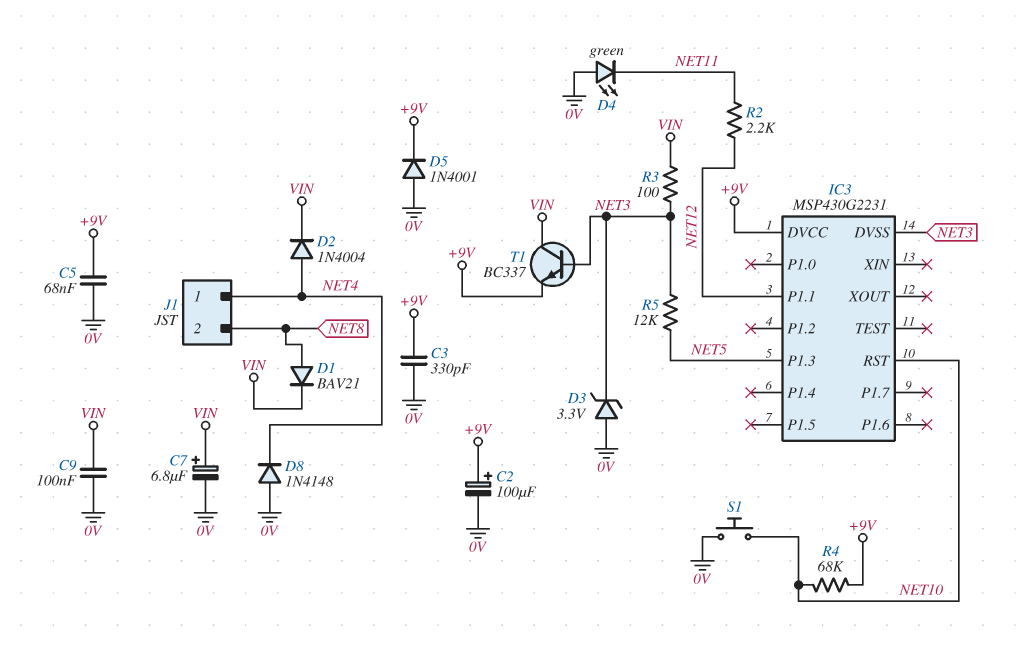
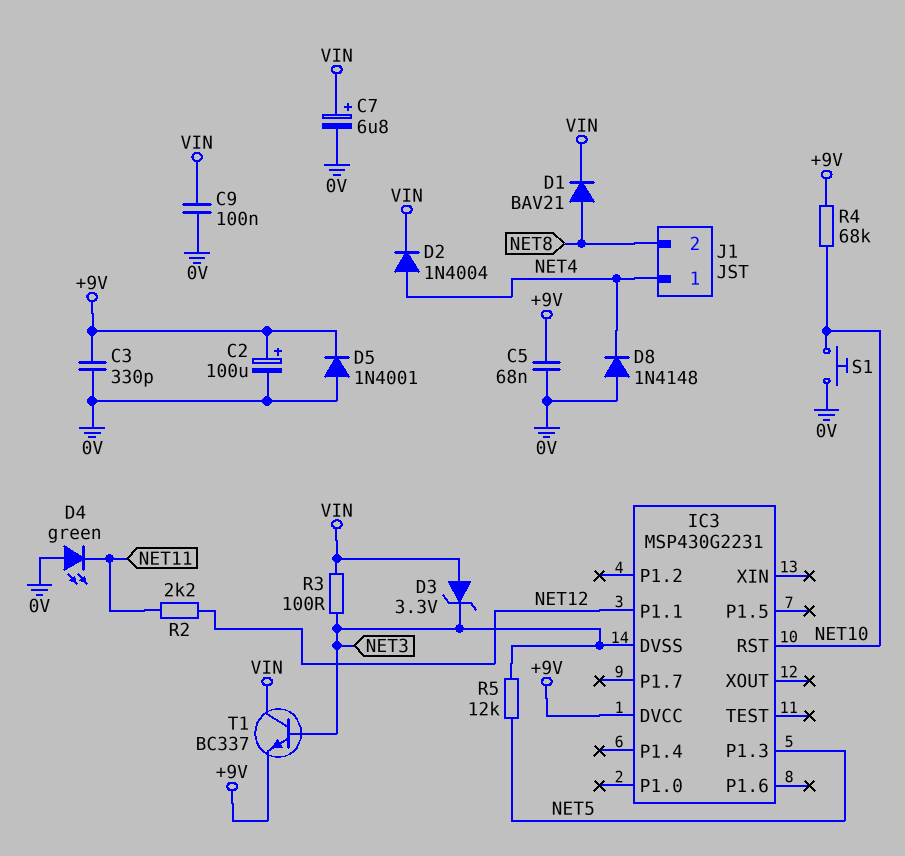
D3: zener 3.3V (A 0V, K NET3) -> zener 3.3V (A VIN, K NET3)

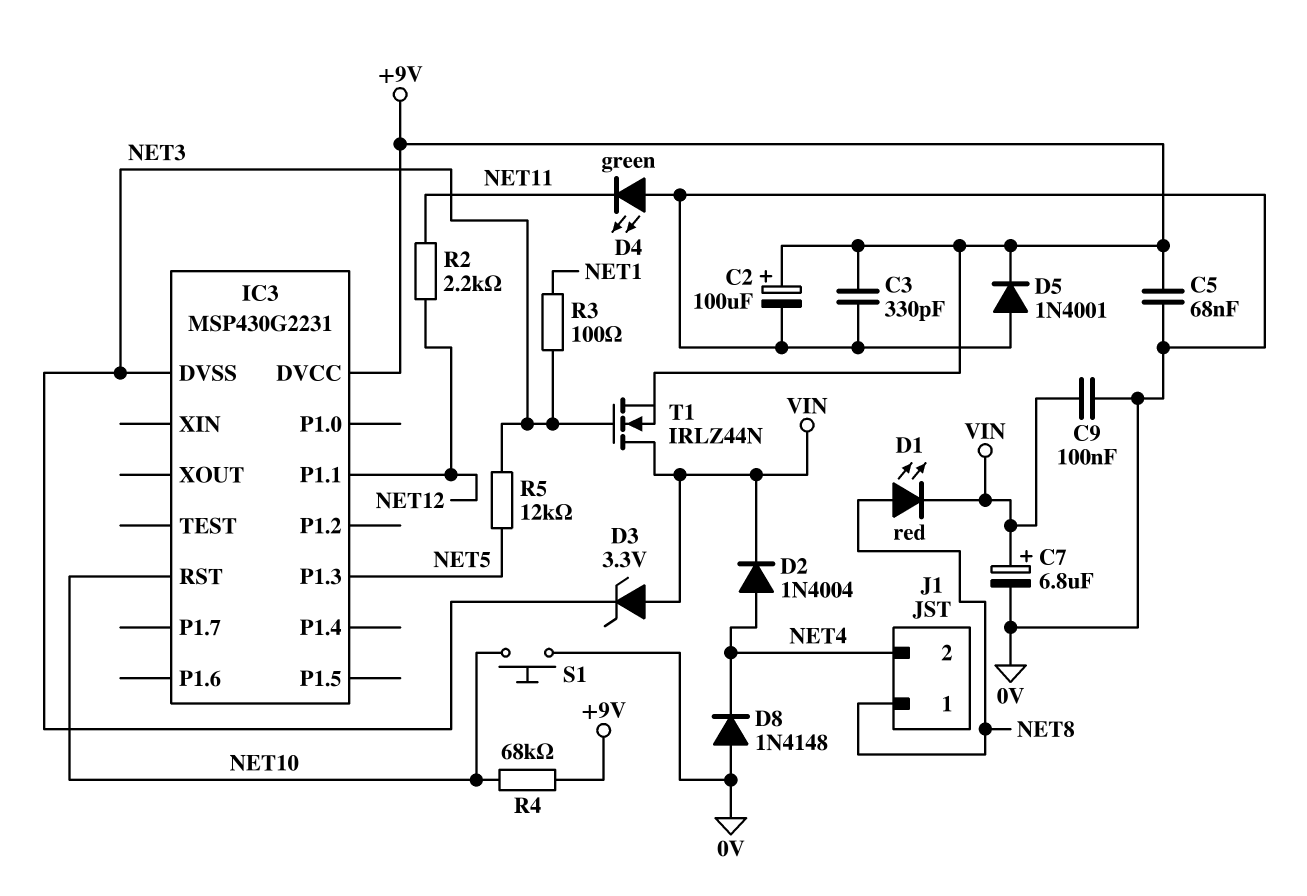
D1: diode BAV21 (A NET8, K VIN) -> LED red (A NET8, K VIN)
J1 pin 1: NET4 -> NET8
J1 pin 2: NET8 -> NET4
R3: 100 (NET3, VIN) -> 100 (NET1, NET3)
T1: NPN BC337 (B NET3, C VIN, E +9V) -> NMOS IRLZ44N (G NET3, D VIN, S +9V)

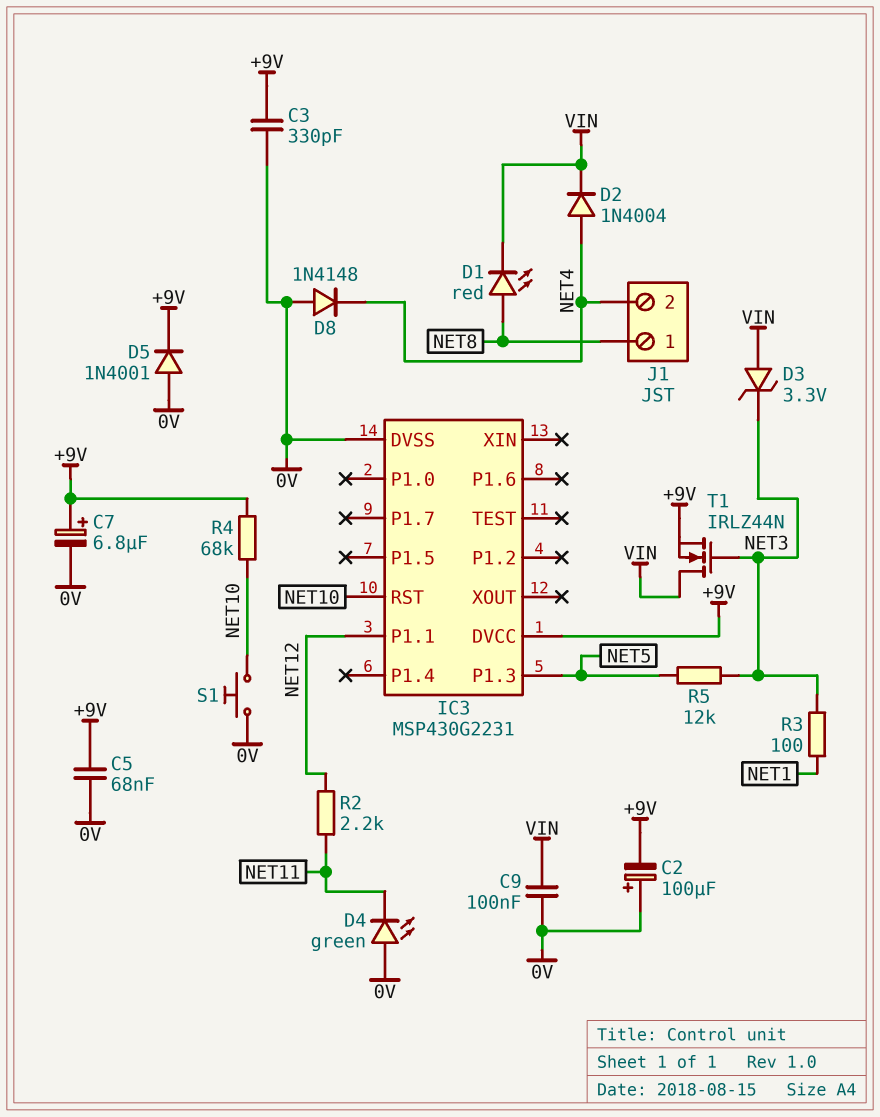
C2: 100uF (plus +9V, minus 0V) -> 100uF (plus 0V, minus +9V)
C7: 6.8uF (plus VIN, minus 0V) -> 6.8uF (plus +9V, minus 0V)
IC3 pin DVSS: NET3 -> 0V

